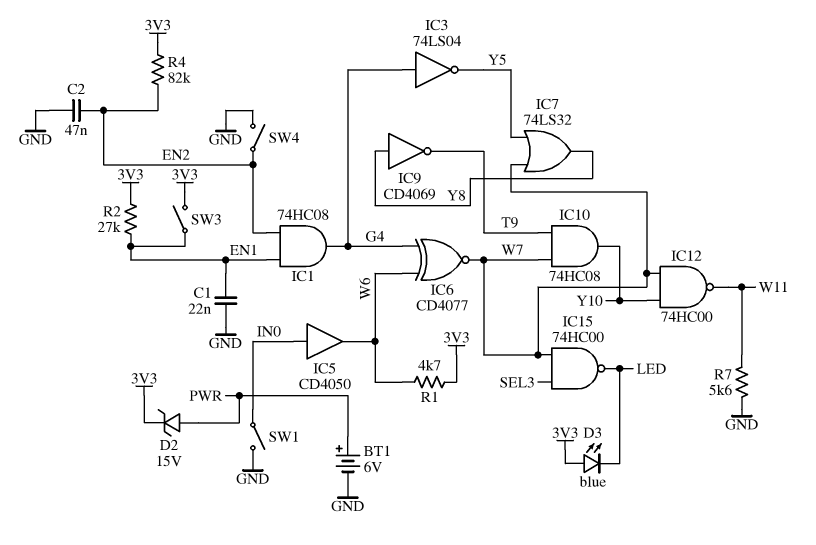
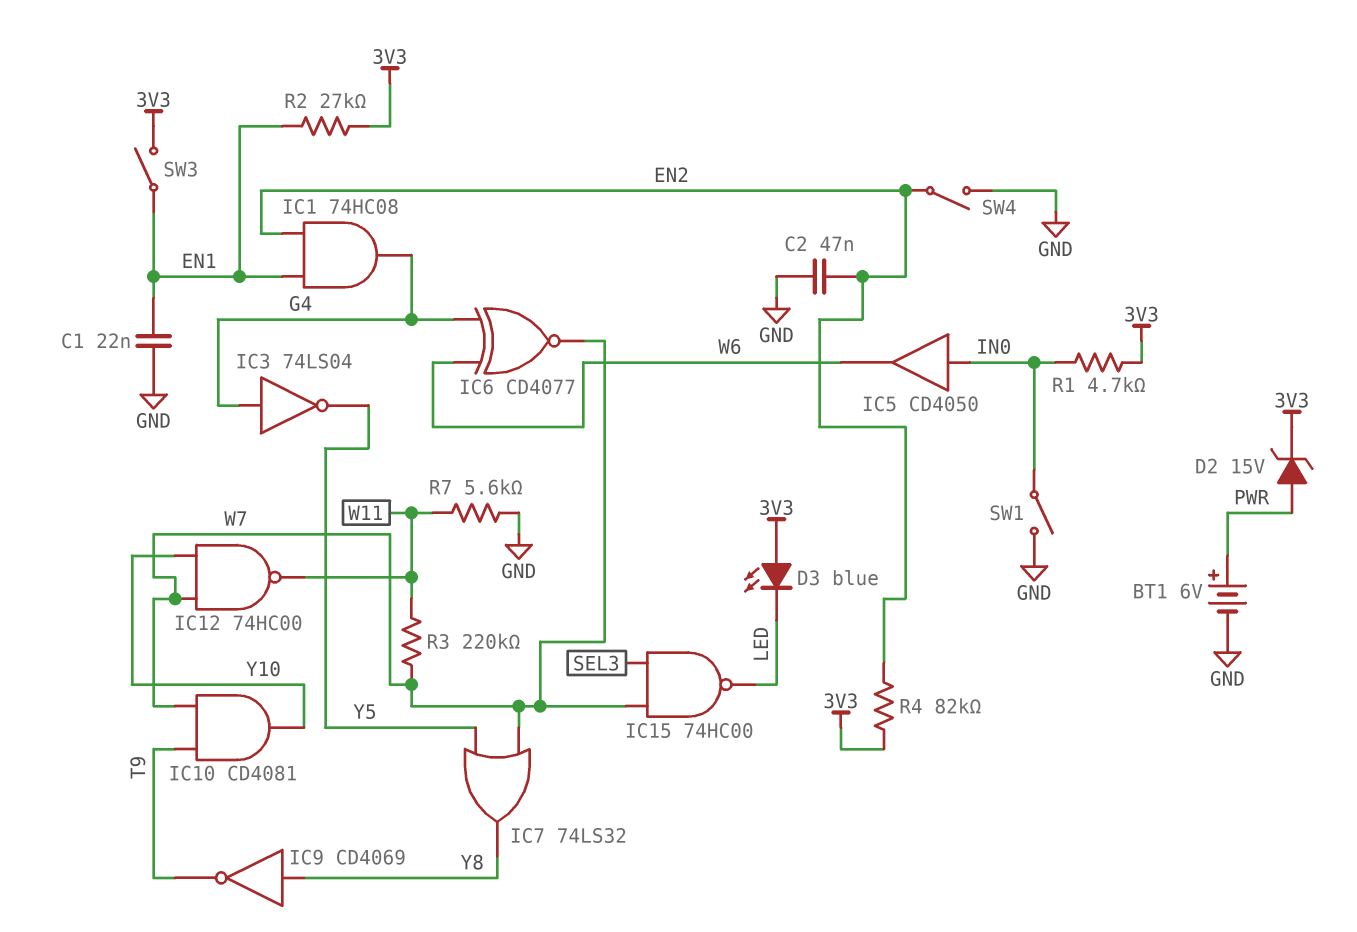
IC10: AND 74HC08 (in T9, in W7, out Y10) -> AND CD4081 (in T9, in W7, out Y10)
R1: 4.7k (3V3, W6) -> 4.7k (3V3, IN0)
R3: none -> 220k (W7, W11)

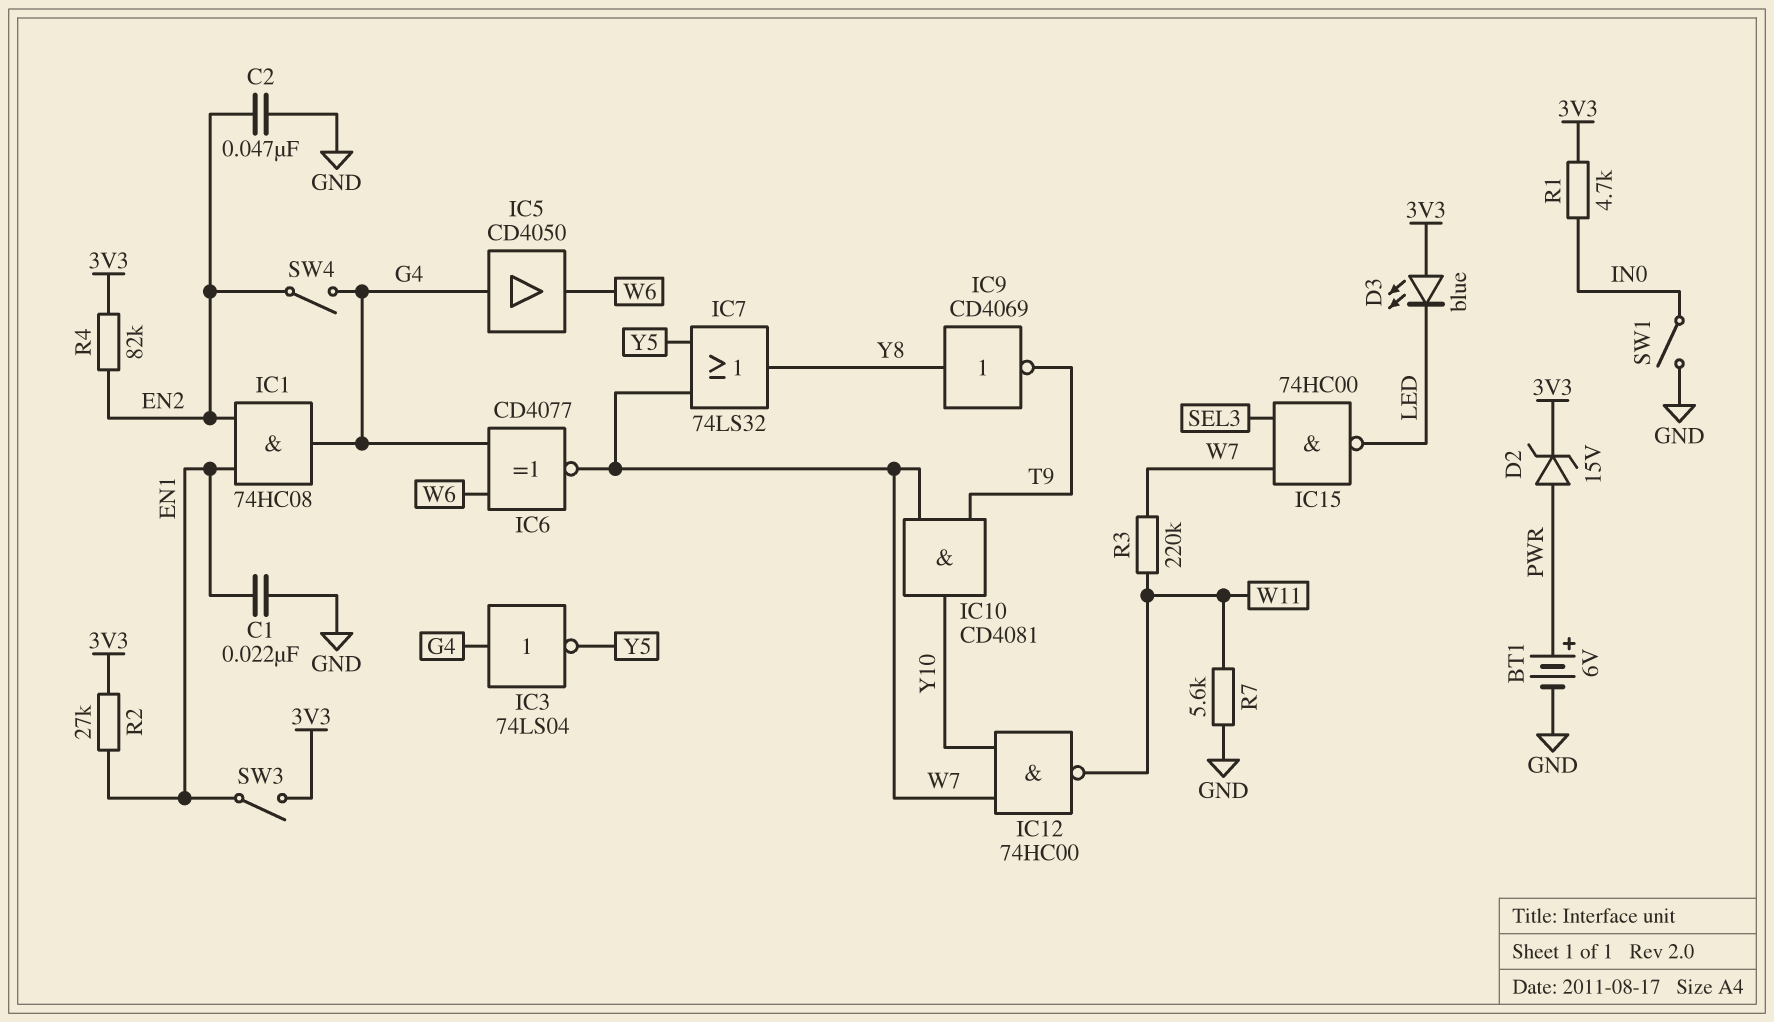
IC5: buffer CD4050 (in IN0, out W6) -> buffer CD4050 (in G4, out W6)
SW4: switch (EN2, GND) -> switch (EN2, G4)

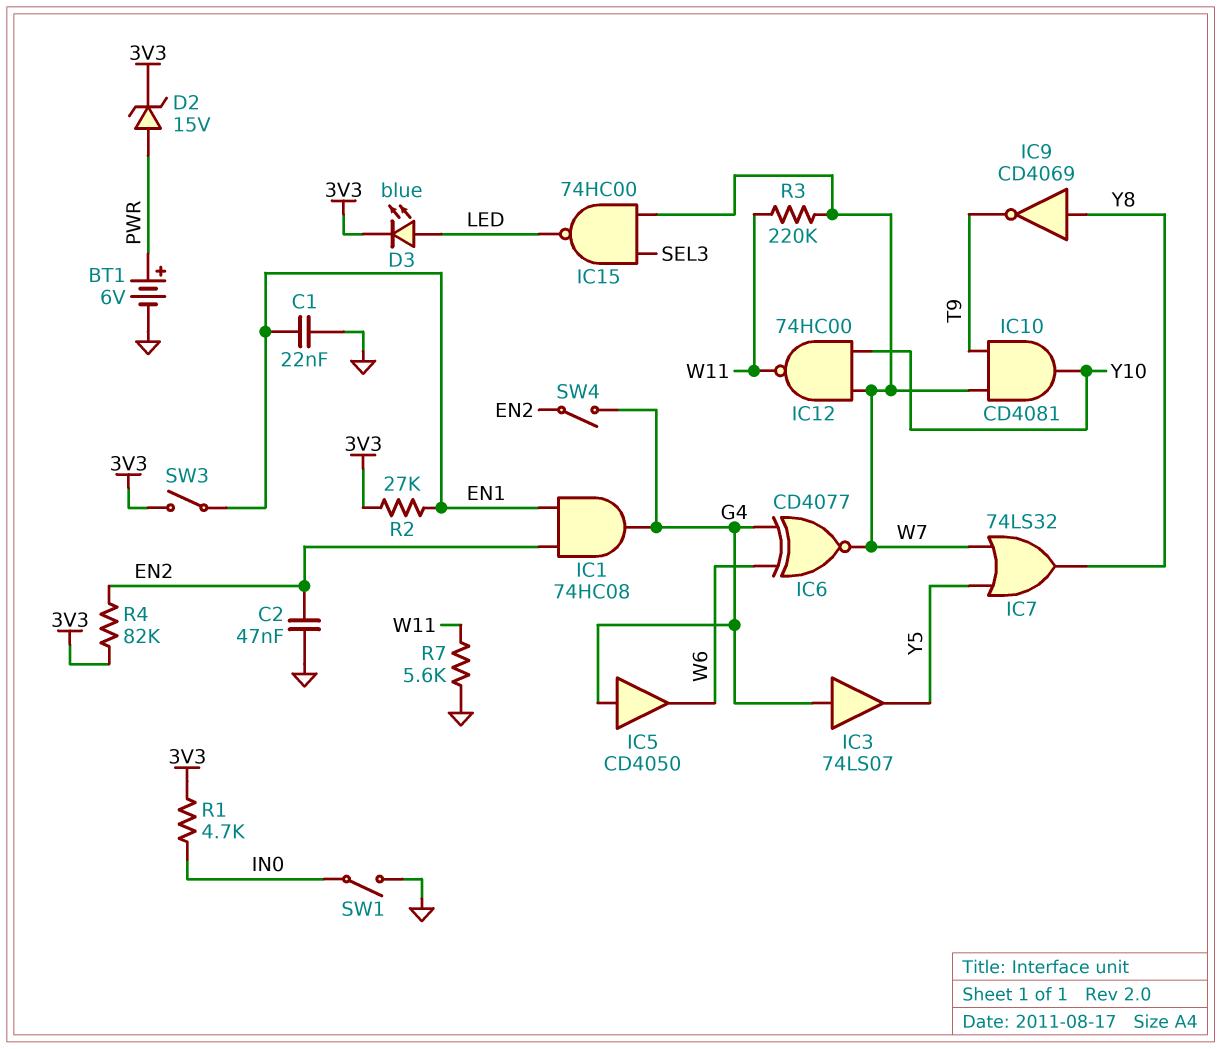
D3: LED blue (A 3V3, K LED) -> LED blue (A LED, K 3V3)
IC3: NOT 74LS04 (in G4, out Y5) -> buffer 74LS07 (in G4, out Y5)

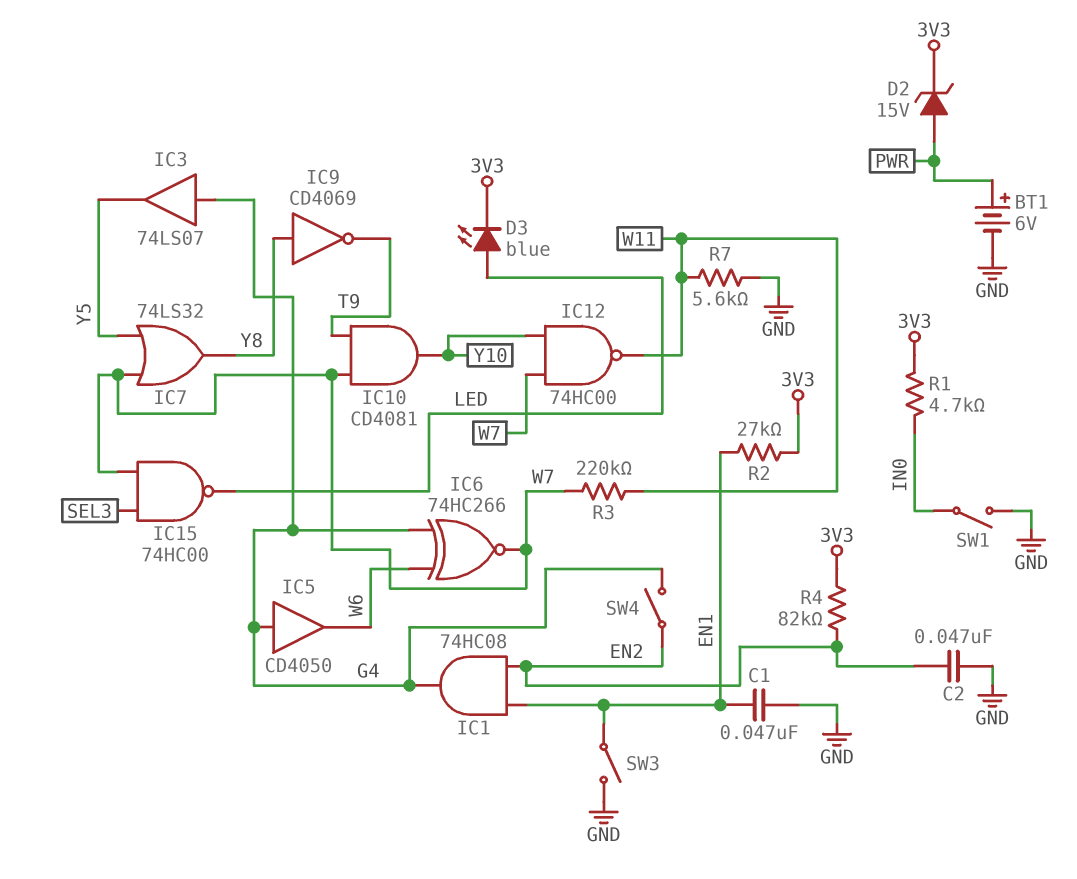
C1: 22nF (EN1, GND) -> 47nF (EN1, GND)
IC6: XNOR CD4077 (in G4, in W6, out W7) -> XNOR 74HC266 (in G4, in W6, out W7)
SW3: switch (3V3, EN1) -> switch (EN1, GND)

